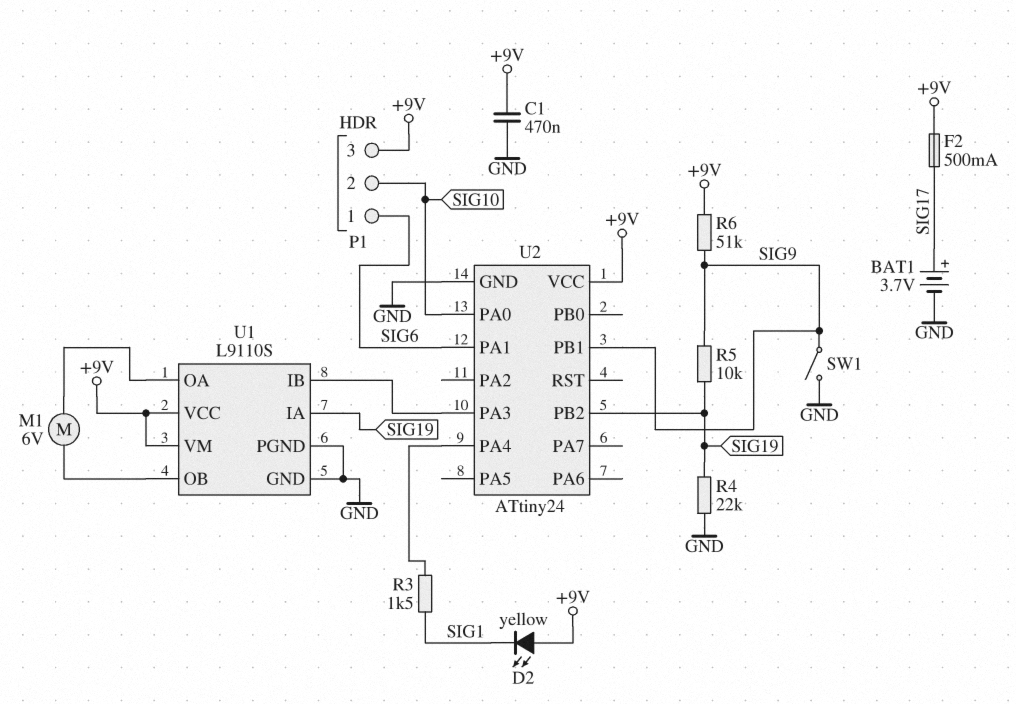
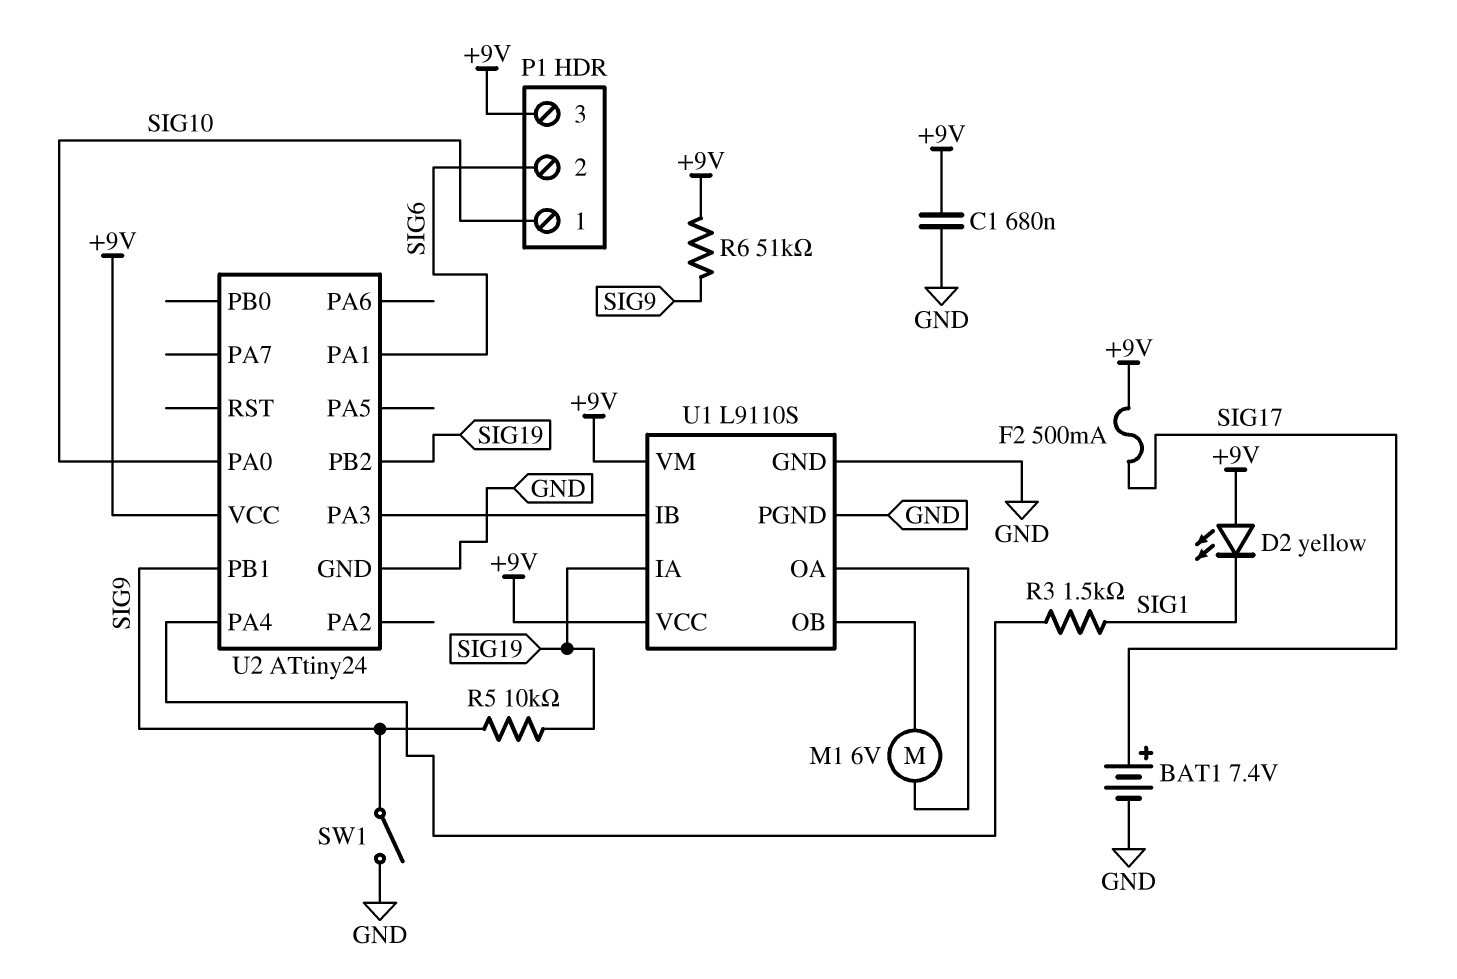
BAT1: 3.7V (plus SIG17, minus GND) -> 7.4V (plus SIG17, minus GND)
C1: 470nF (+9V, GND) -> 680nF (+9V, GND)
P1 pin 1: SIG6 -> SIG10
P1 pin 2: SIG10 -> SIG6
R4: 22k (GND, SIG19) -> none

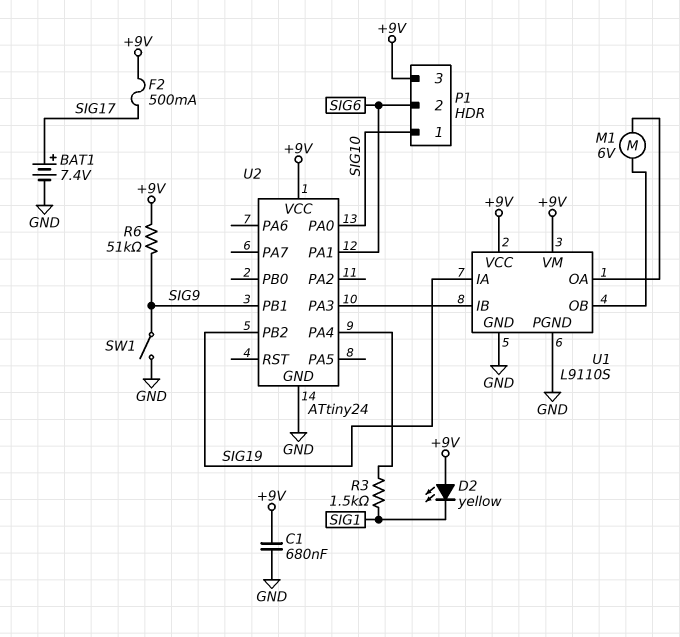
R5: 10k (SIG9, SIG19) -> none

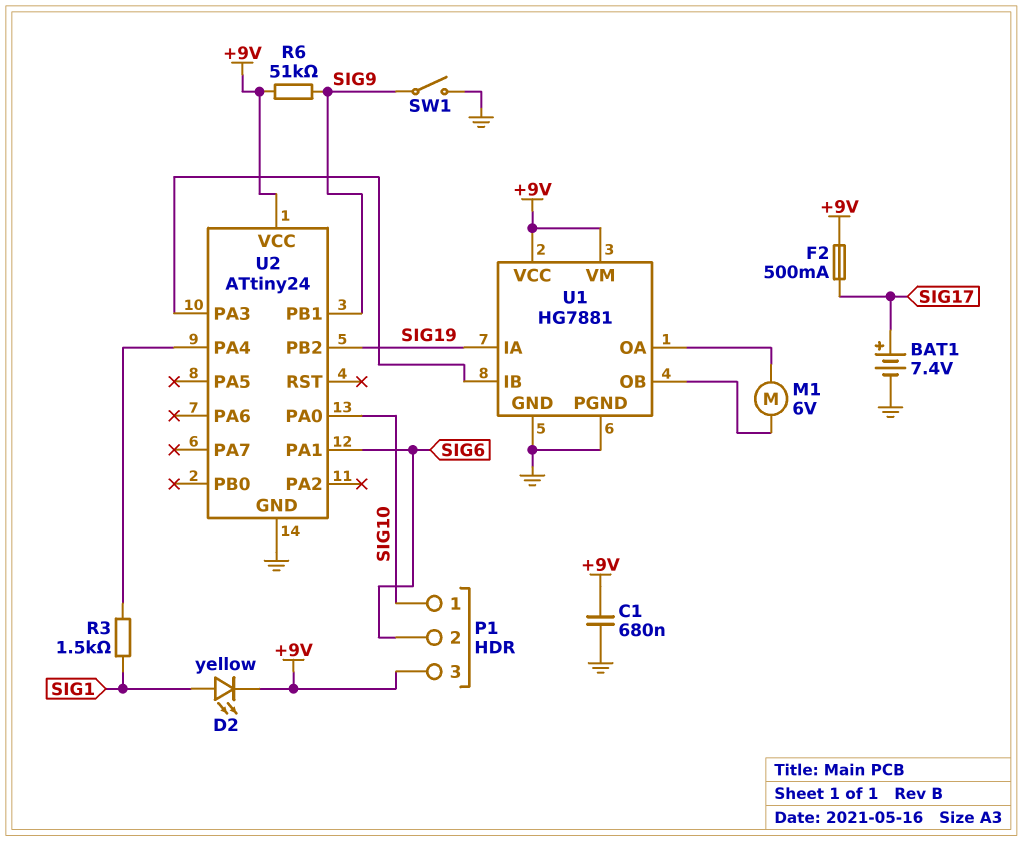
D2: LED yellow (A +9V, K SIG1) -> LED yellow (A SIG1, K +9V)
U1: L9110S -> HG7881

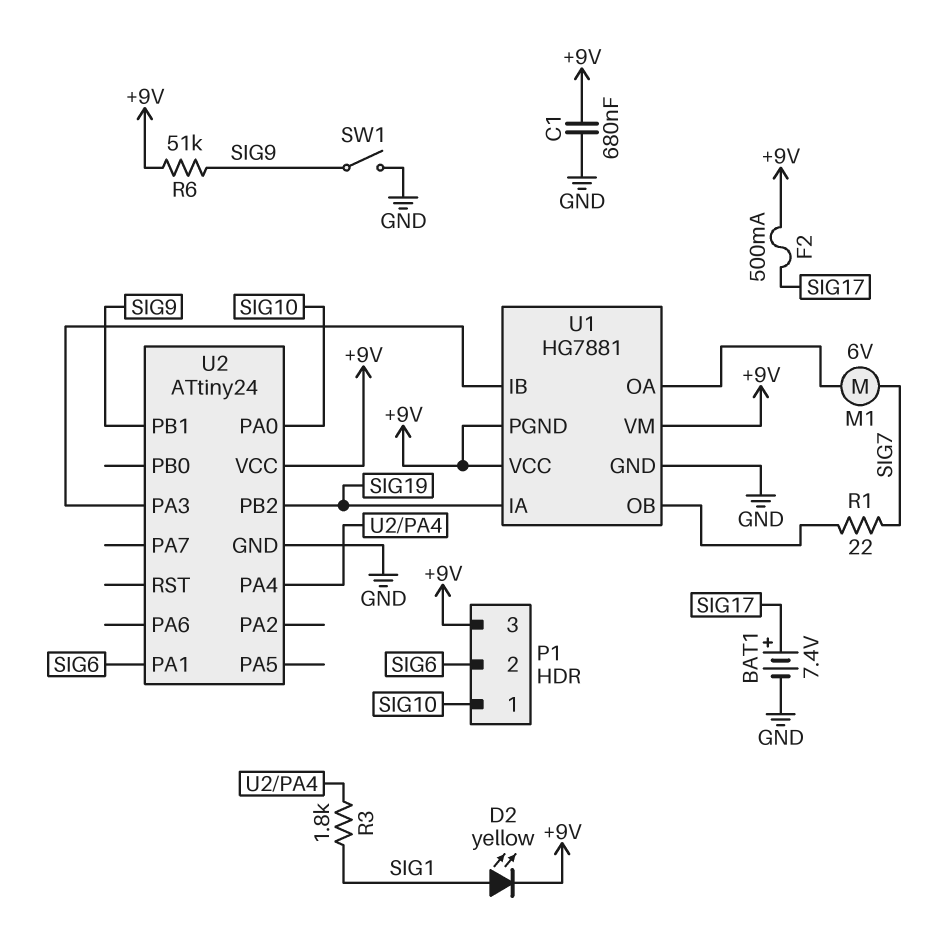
M1: motor 6V (U1/OA, U1/OB) -> motor 6V (SIG7, U1/OA)
R1: none -> 22 (SIG7, U1/OB)
R3: 1.5k (SIG1, U2/PA4) -> 1.8k (SIG1, U2/PA4)
U1 pin PGND: GND -> +9V

